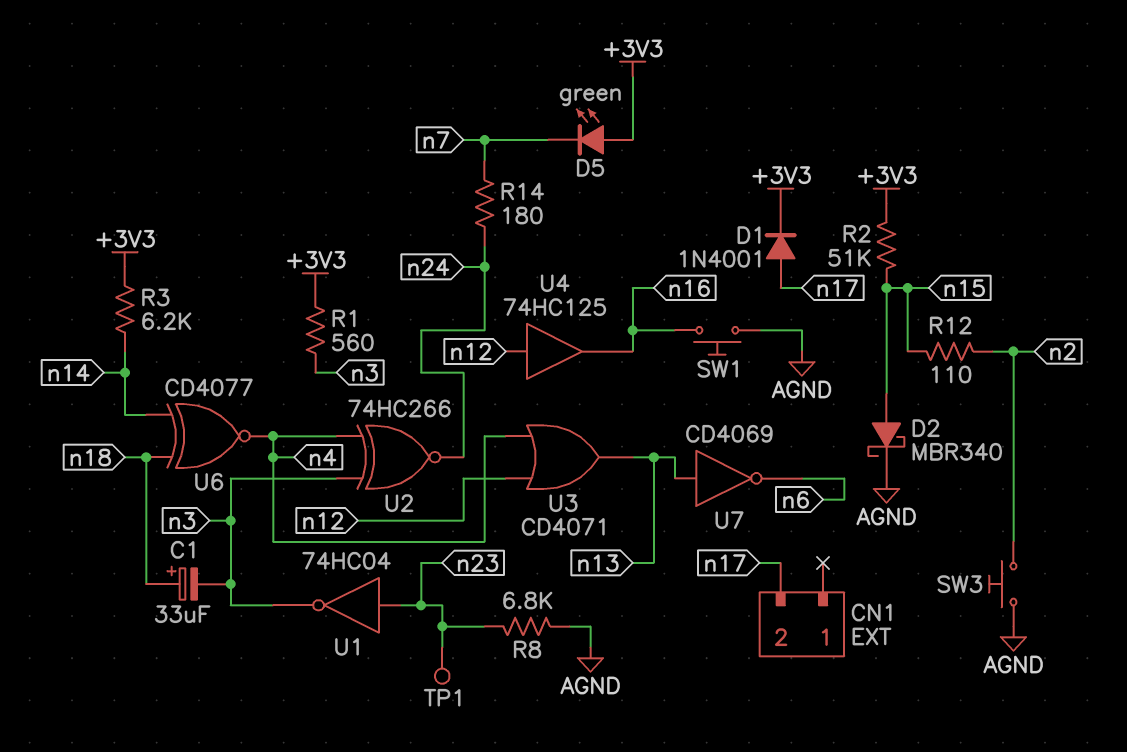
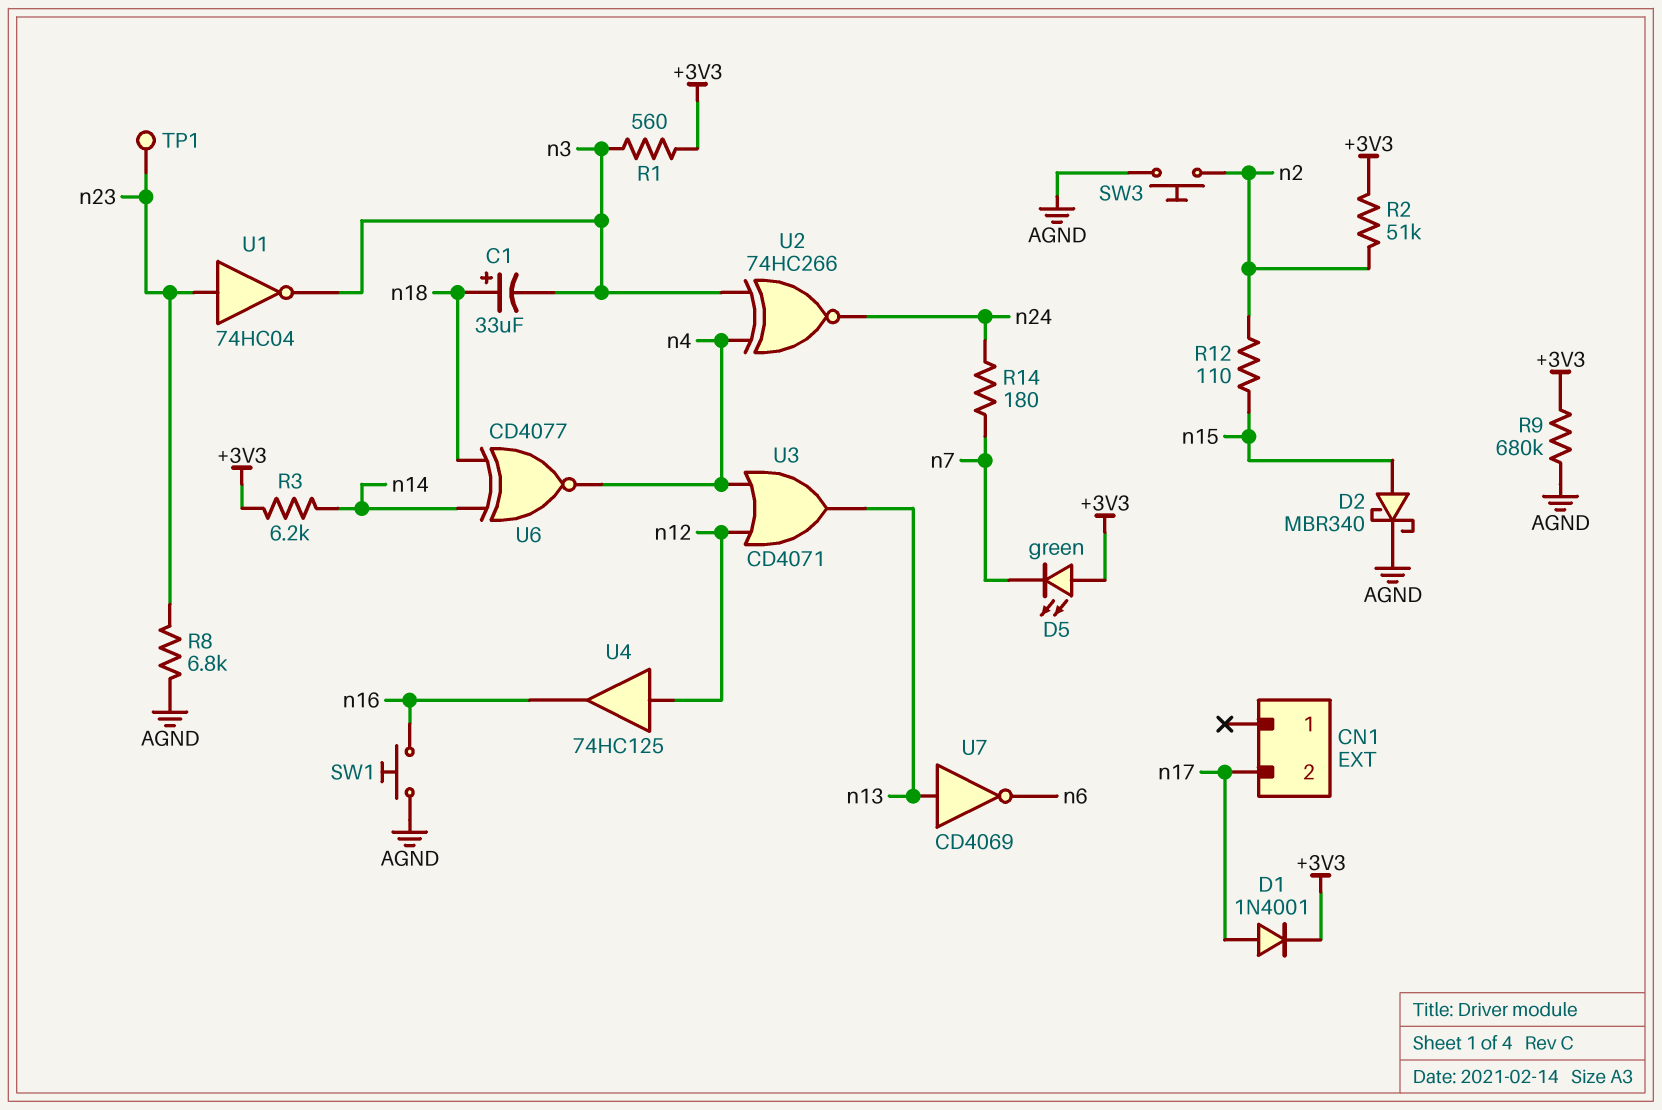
R2: 51k (+3V3, n15) -> 51k (+3V3, n2)
R9: none -> 680k (+3V3, AGND)

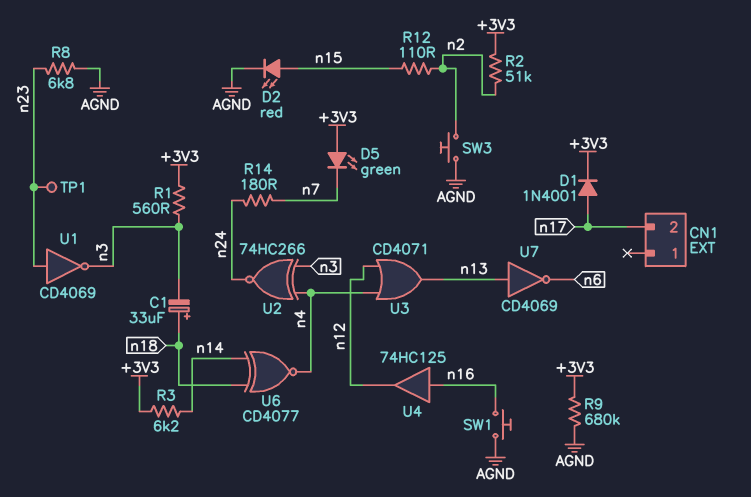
D2: schottky MBR340 (A n15, K AGND) -> LED red (A n15, K AGND)
U1: NOT 74HC04 (in n23, out n3) -> NOT CD4069 (in n23, out n3)
U4: buffer 74HC125 (in n12, out n16) -> buffer 74HC125 (in n16, out n12)

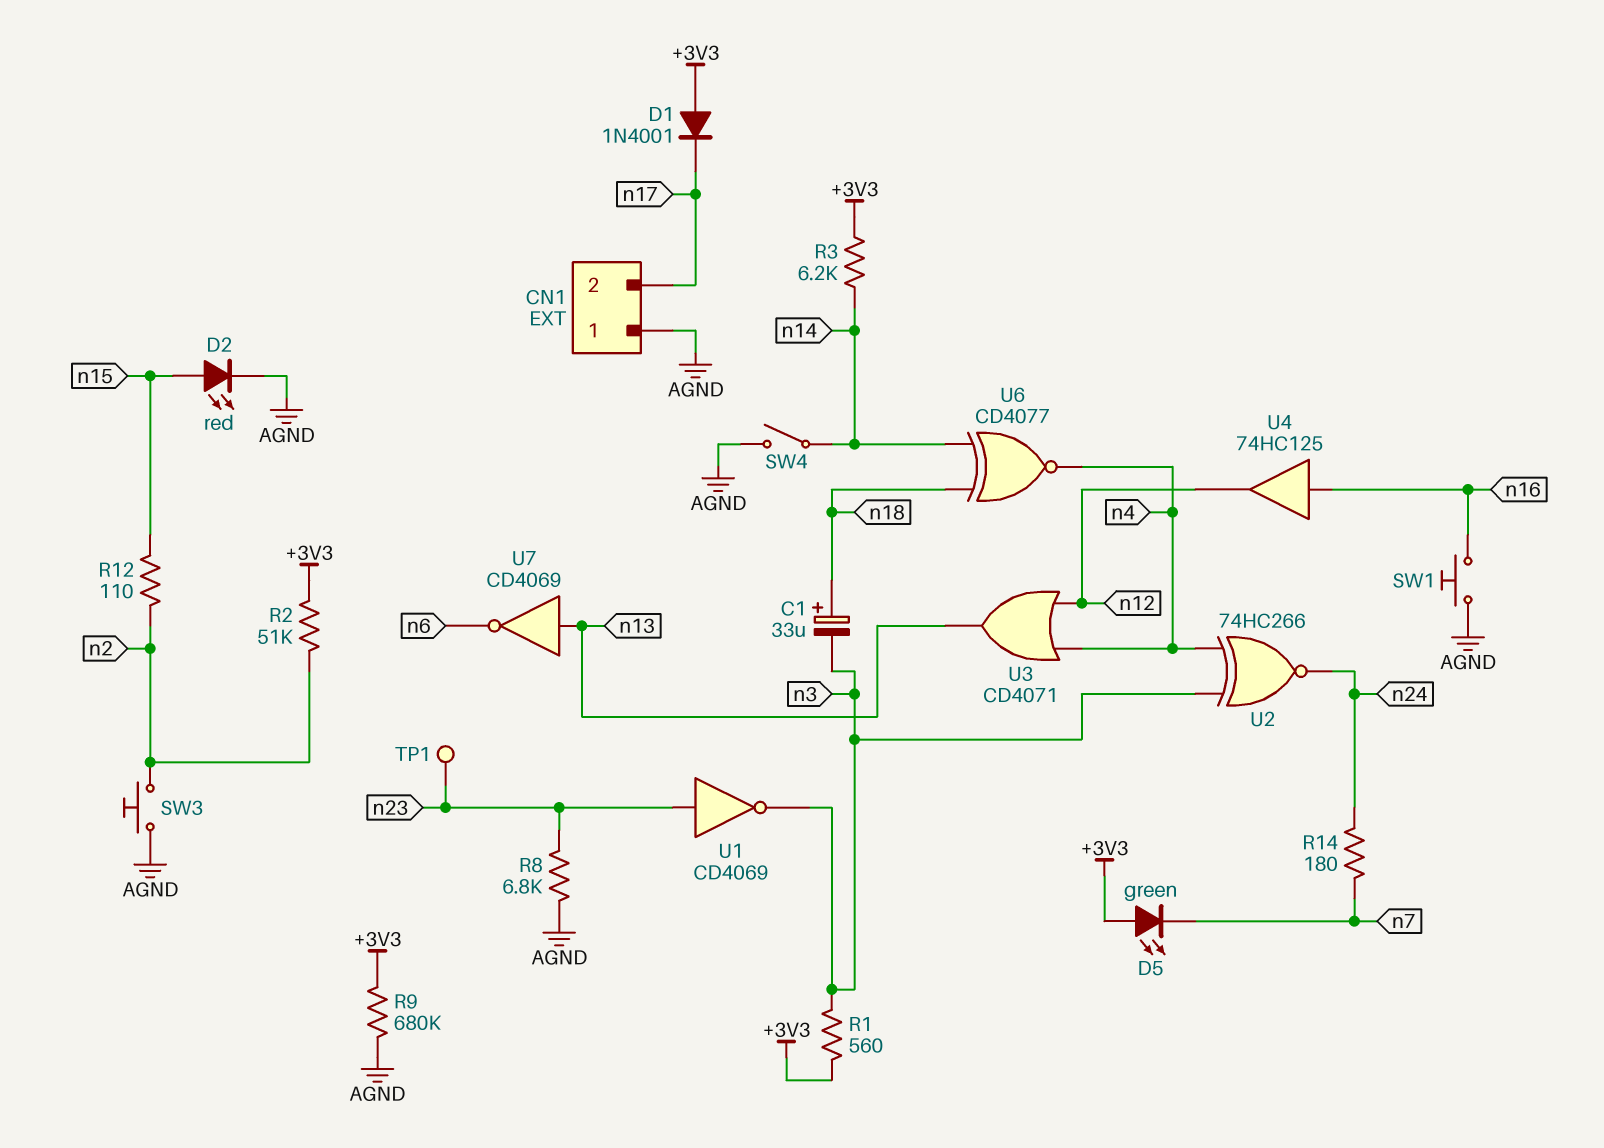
CN1 pin 1: none -> AGND
D1: diode 1N4001 (A n17, K +3V3) -> diode 1N4001 (A +3V3, K n17)
SW4: none -> switch (AGND, n14)

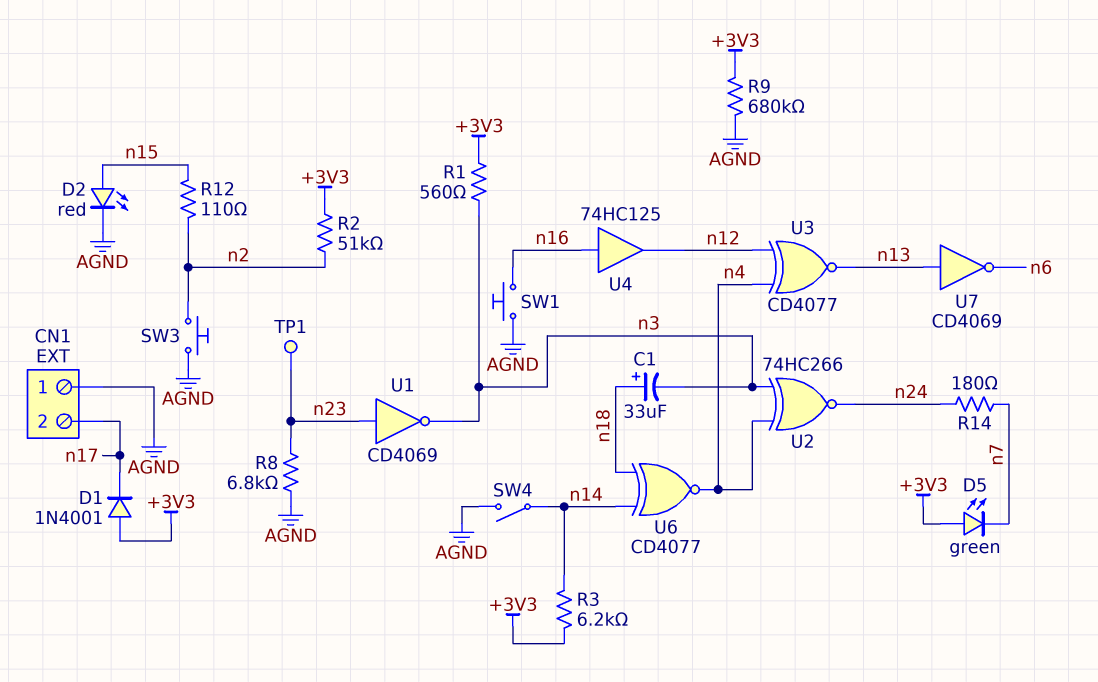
U3: OR CD4071 (in n4, in n12, out n13) -> XNOR CD4077 (in n4, in n12, out n13)

